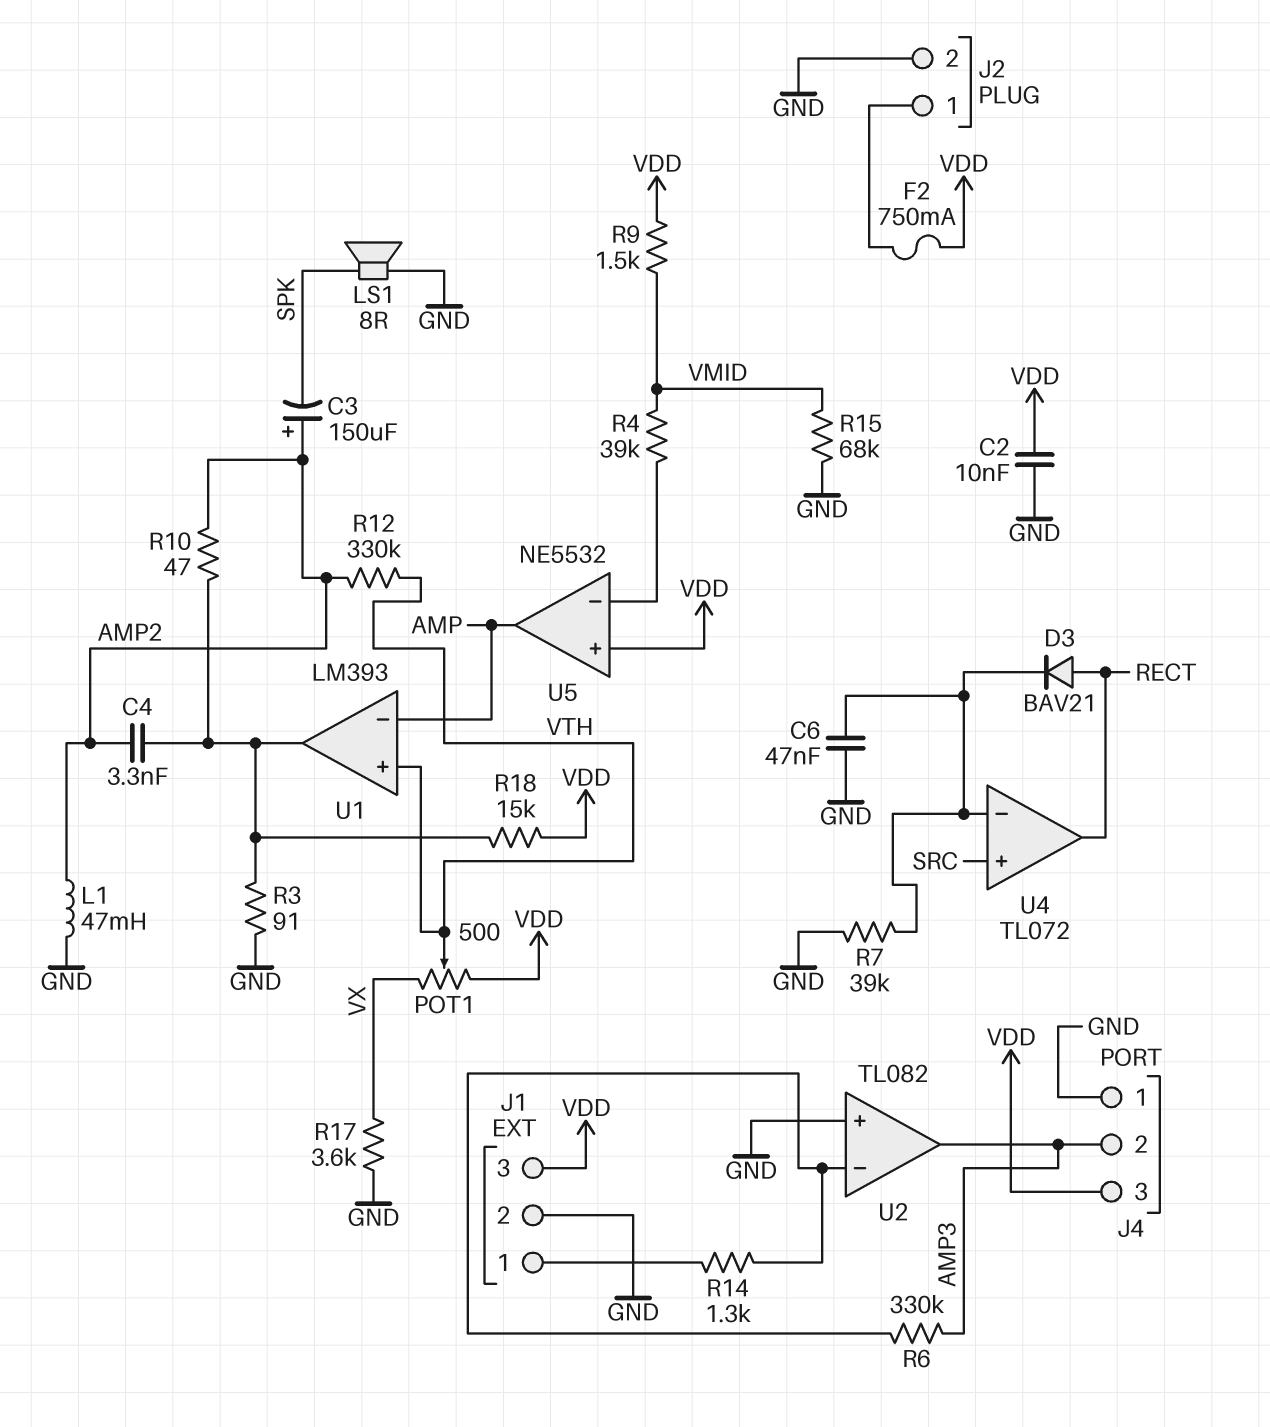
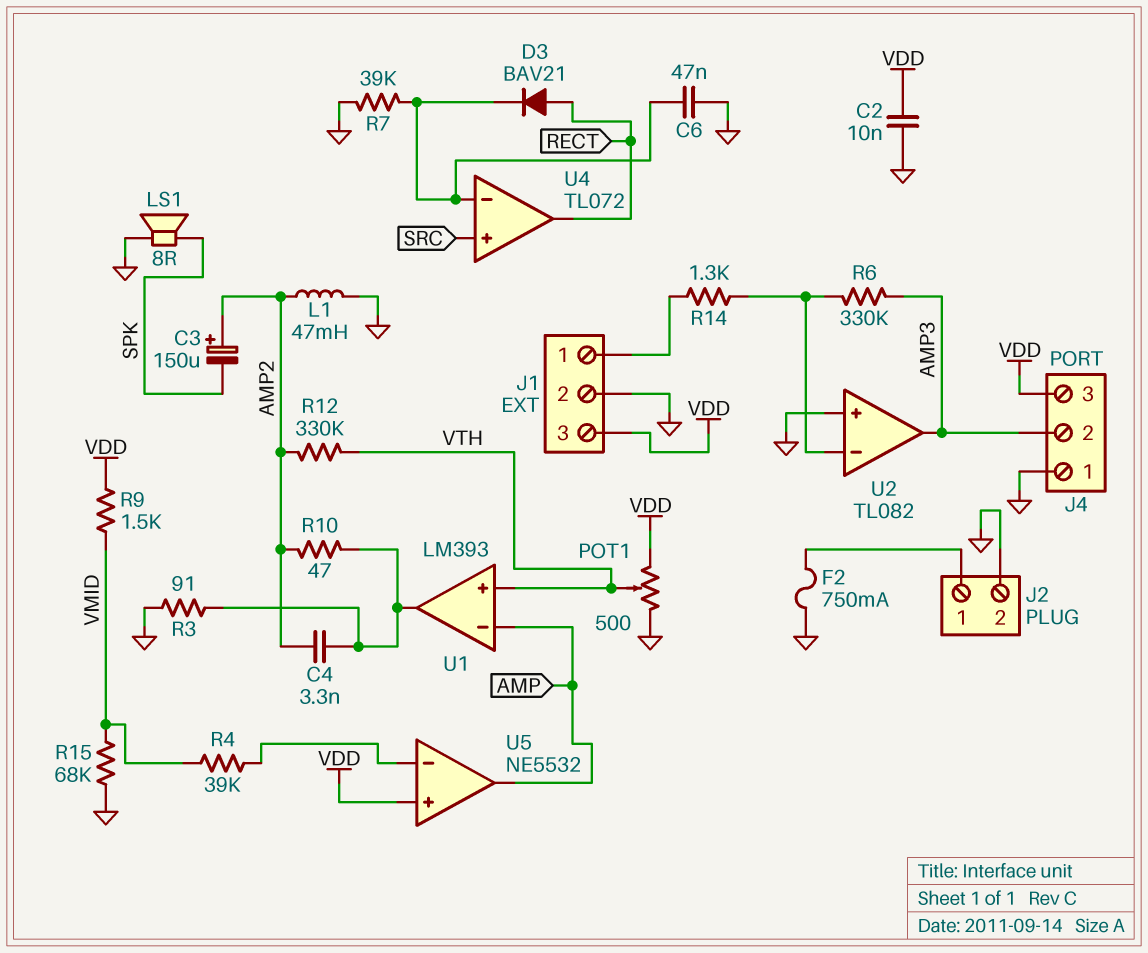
F2: 750mA (J2/1, VDD) -> 750mA (GND, J2/1)
POT1: 500 (VDD, VX, wiper VTH) -> 500 (GND, VDD, wiper VTH)
R17: 3.6k (GND, VX) -> none
R18: 15k (U1/out, VDD) -> none

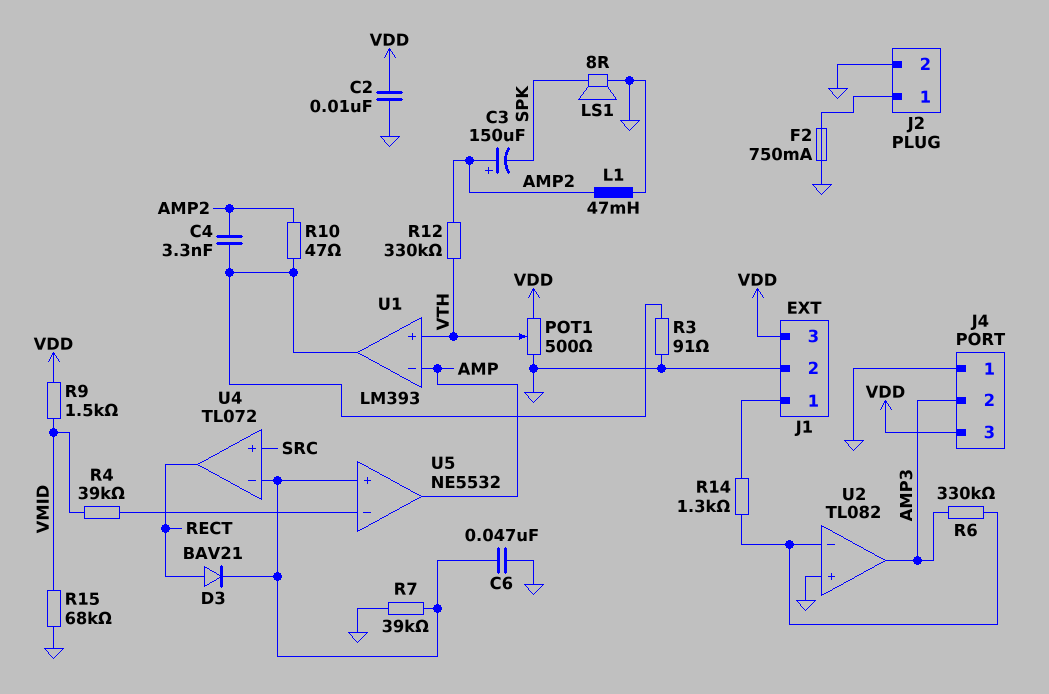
U5 pin in+: VDD -> U4/in-

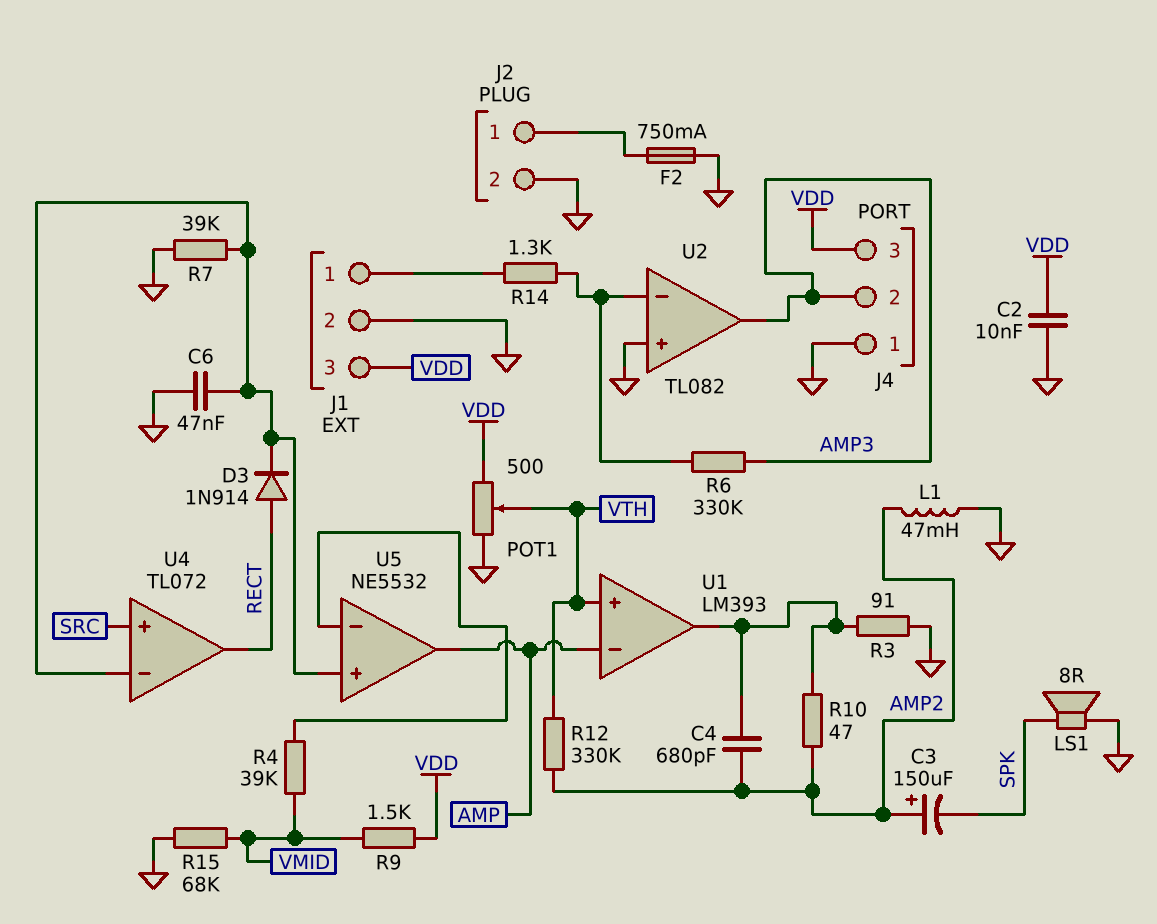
C4: 3.3nF (AMP2, U1/out) -> 680pF (AMP2, U1/out)
D3: diode BAV21 (A RECT, K U4/in-) -> diode 1N914 (A RECT, K U4/in-)

